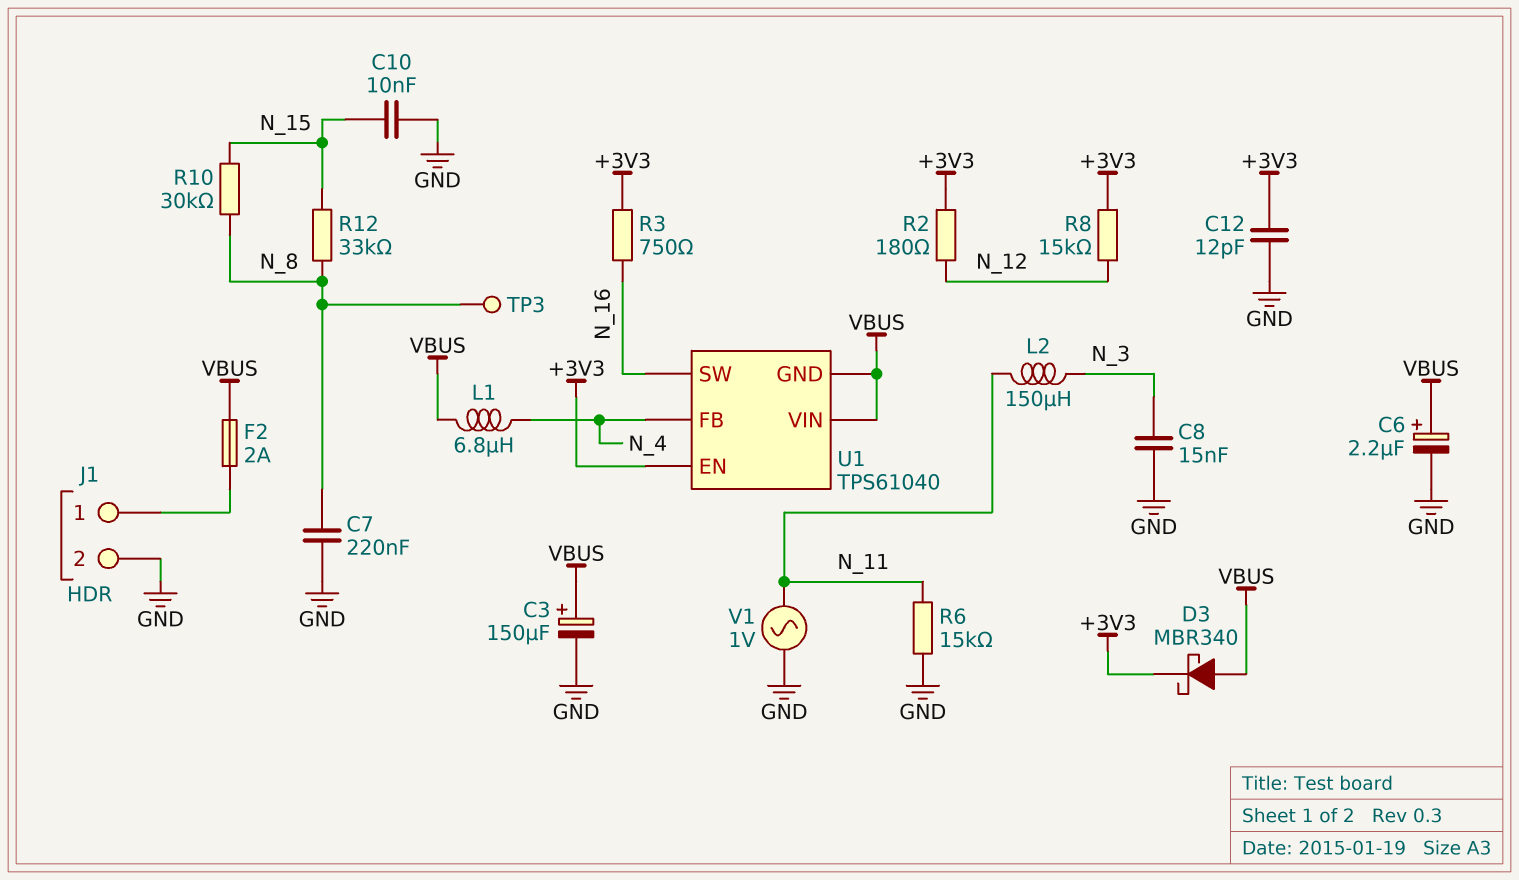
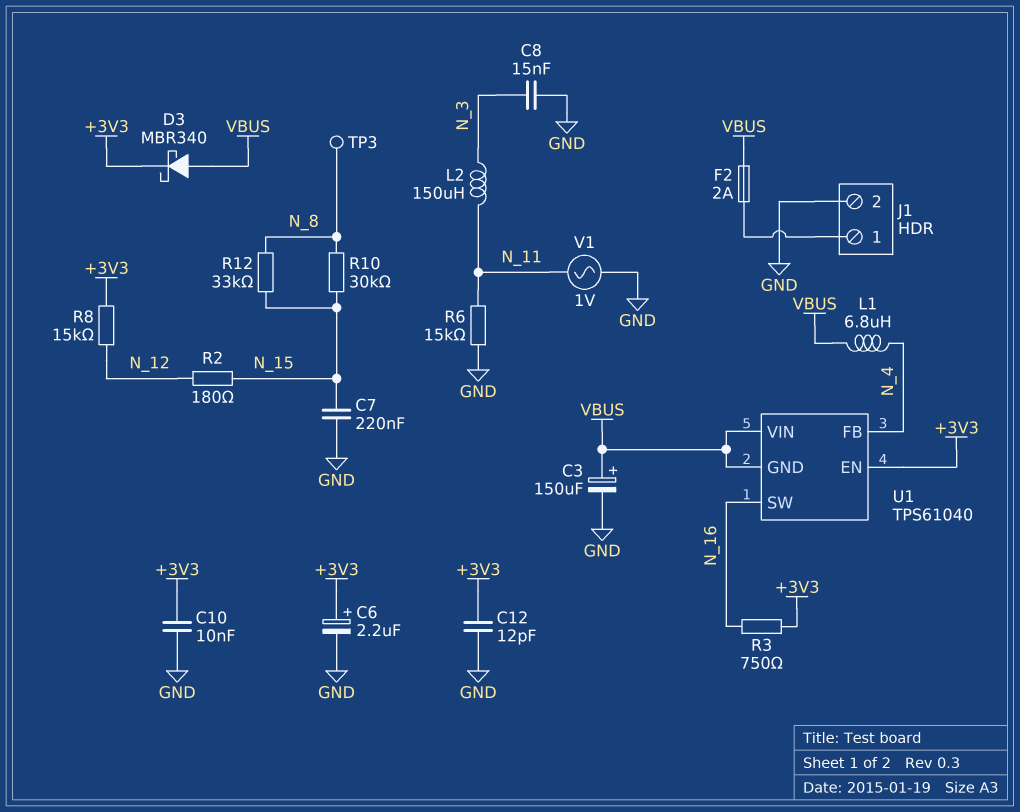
C6: 2.2uF (plus VBUS, minus GND) -> 2.2uF (plus +3V3, minus GND)
C7: 220nF (GND, N_8) -> 220nF (GND, N_15)
C10: 10nF (GND, N_15) -> 10nF (+3V3, GND)
R2: 180 (+3V3, N_12) -> 180 (N_12, N_15)

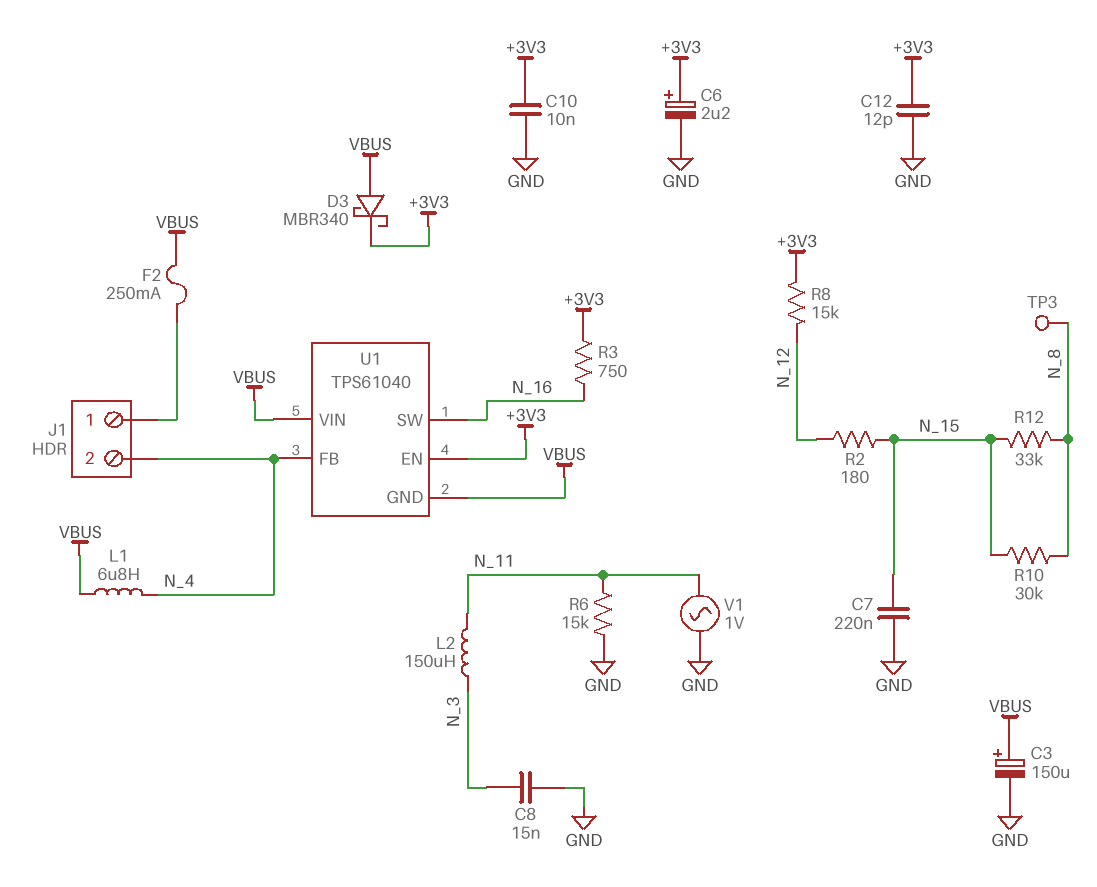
F2: 2A (J1/1, VBUS) -> 250mA (J1/1, VBUS)
J1 pin 2: GND -> N_4

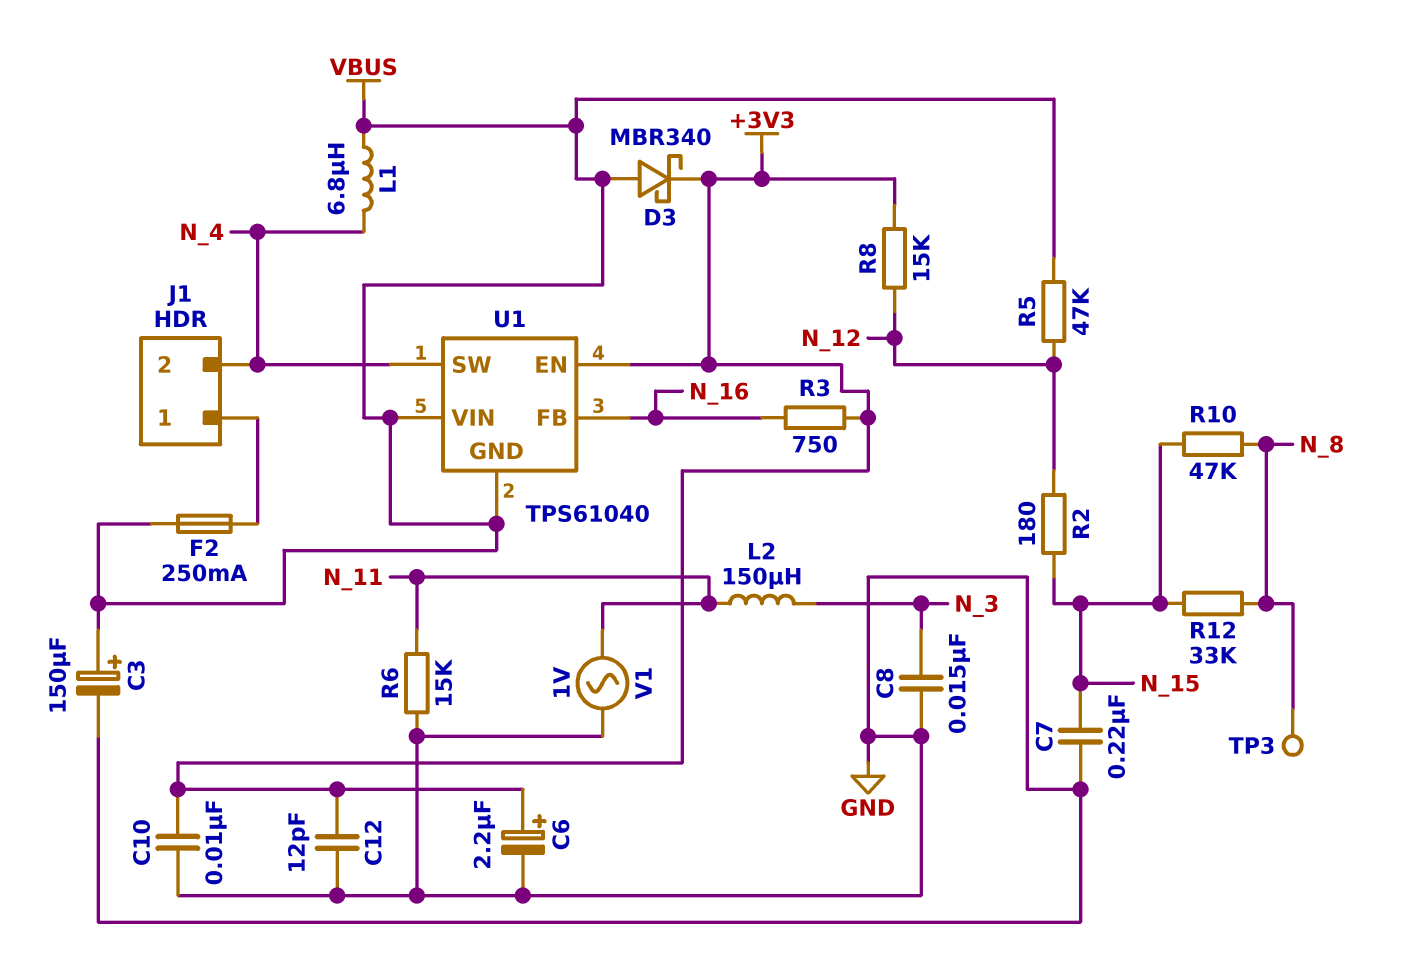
R5: none -> 47k (N_12, VBUS)
R10: 30k (N_8, N_15) -> 47k (N_8, N_15)
U1 pin FB: N_4 -> N_16
U1 pin SW: N_16 -> N_4

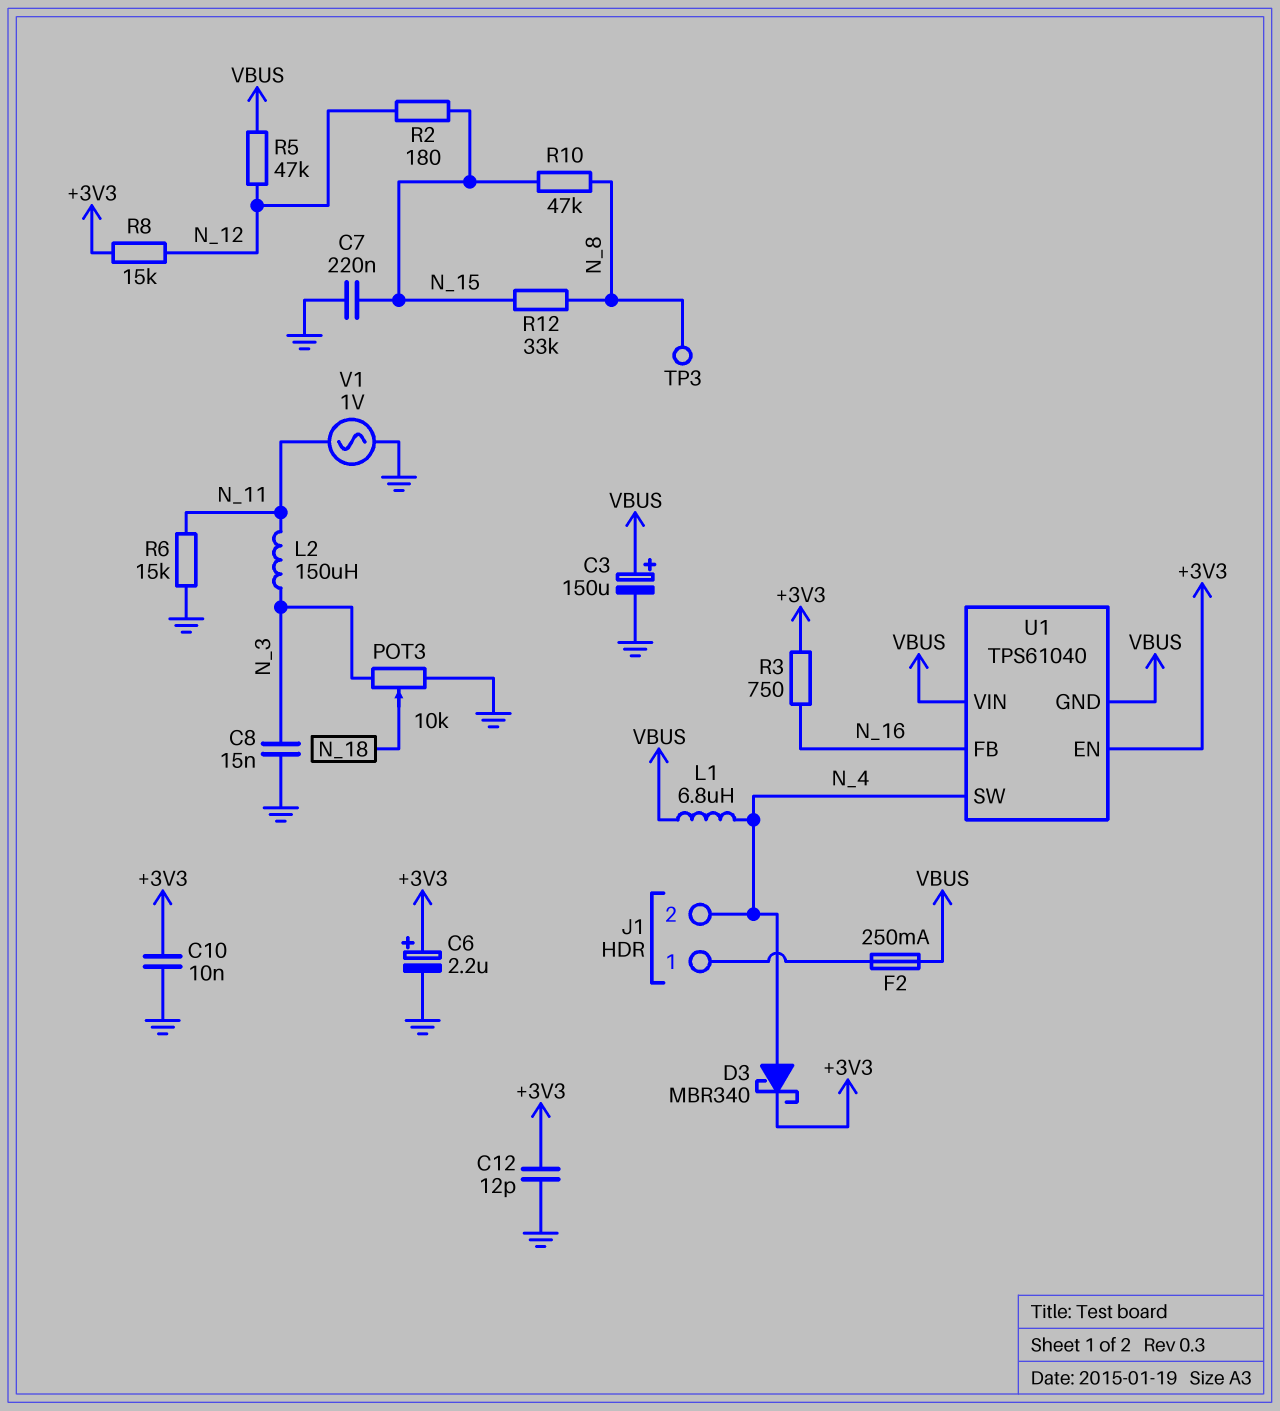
D3: schottky MBR340 (A VBUS, K +3V3) -> schottky MBR340 (A N_4, K +3V3)
POT3: none -> 10k (GND, N_3, wiper N_18)

